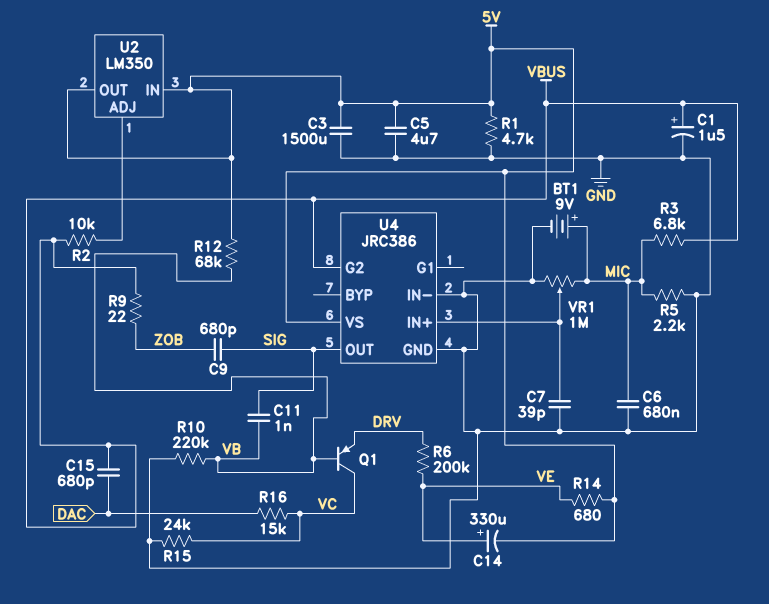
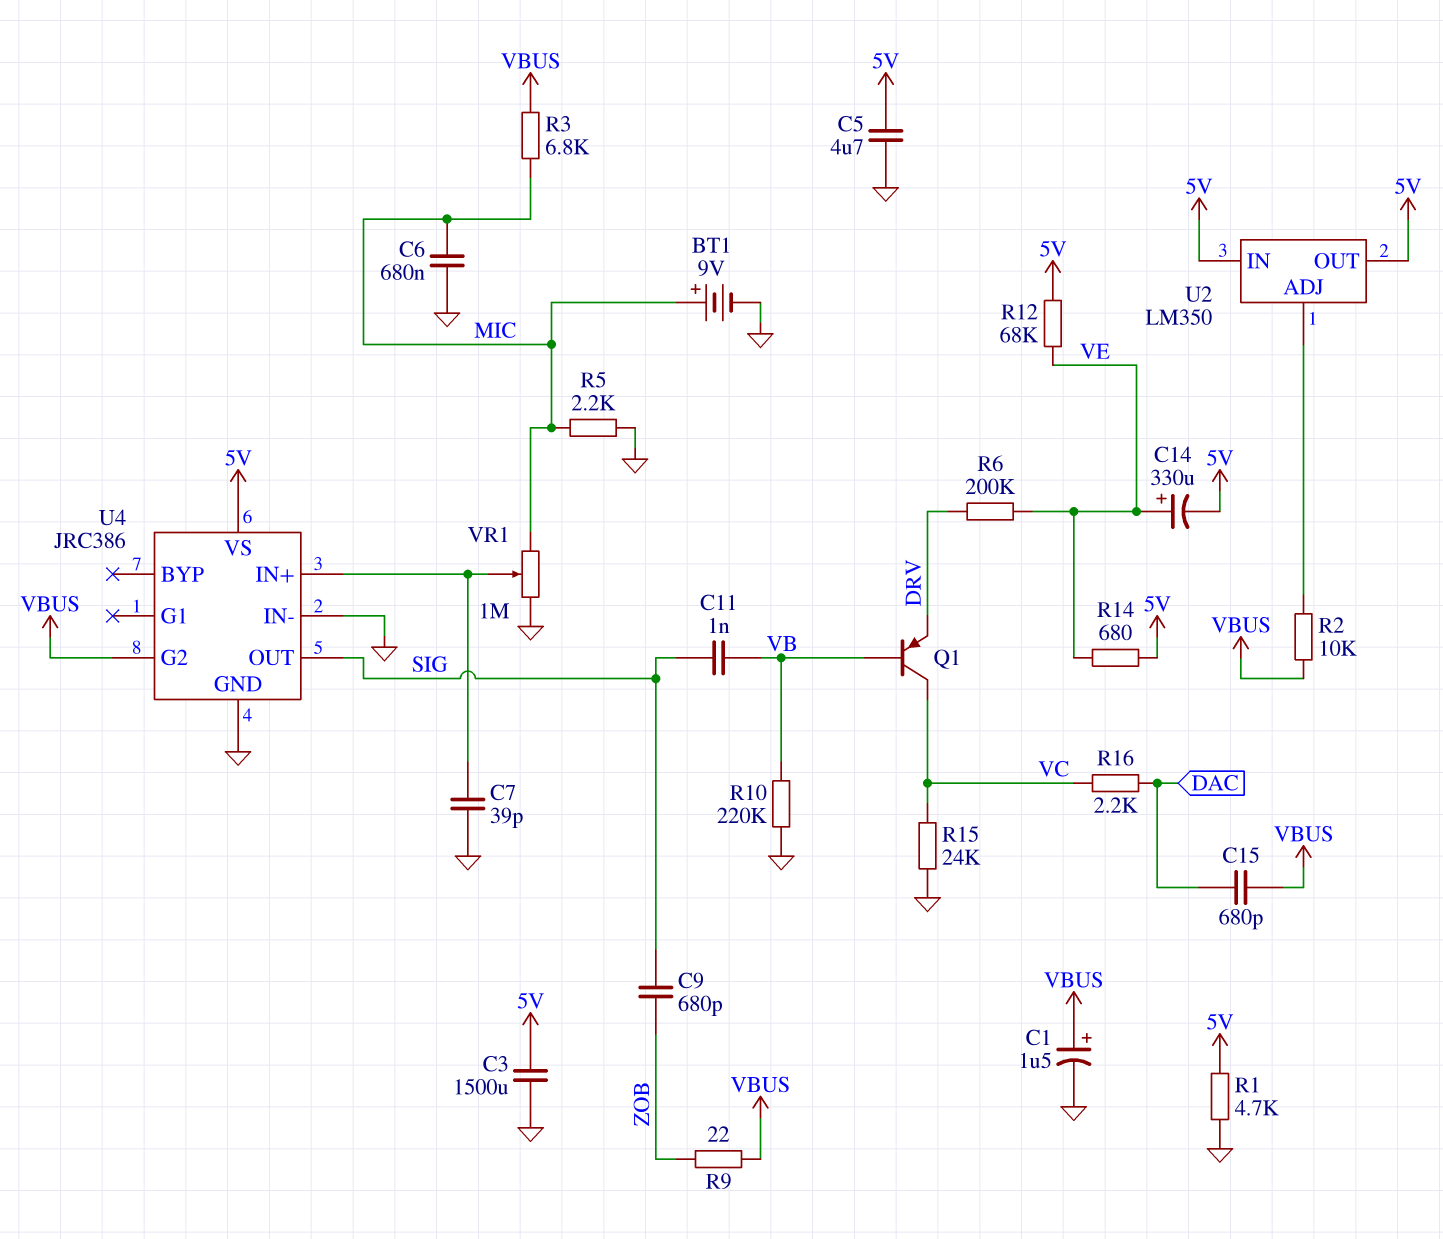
R12: 68k (5V, VB) -> 68k (5V, VE)
R16: 15k (DAC, VC) -> 2.2k (DAC, VC)

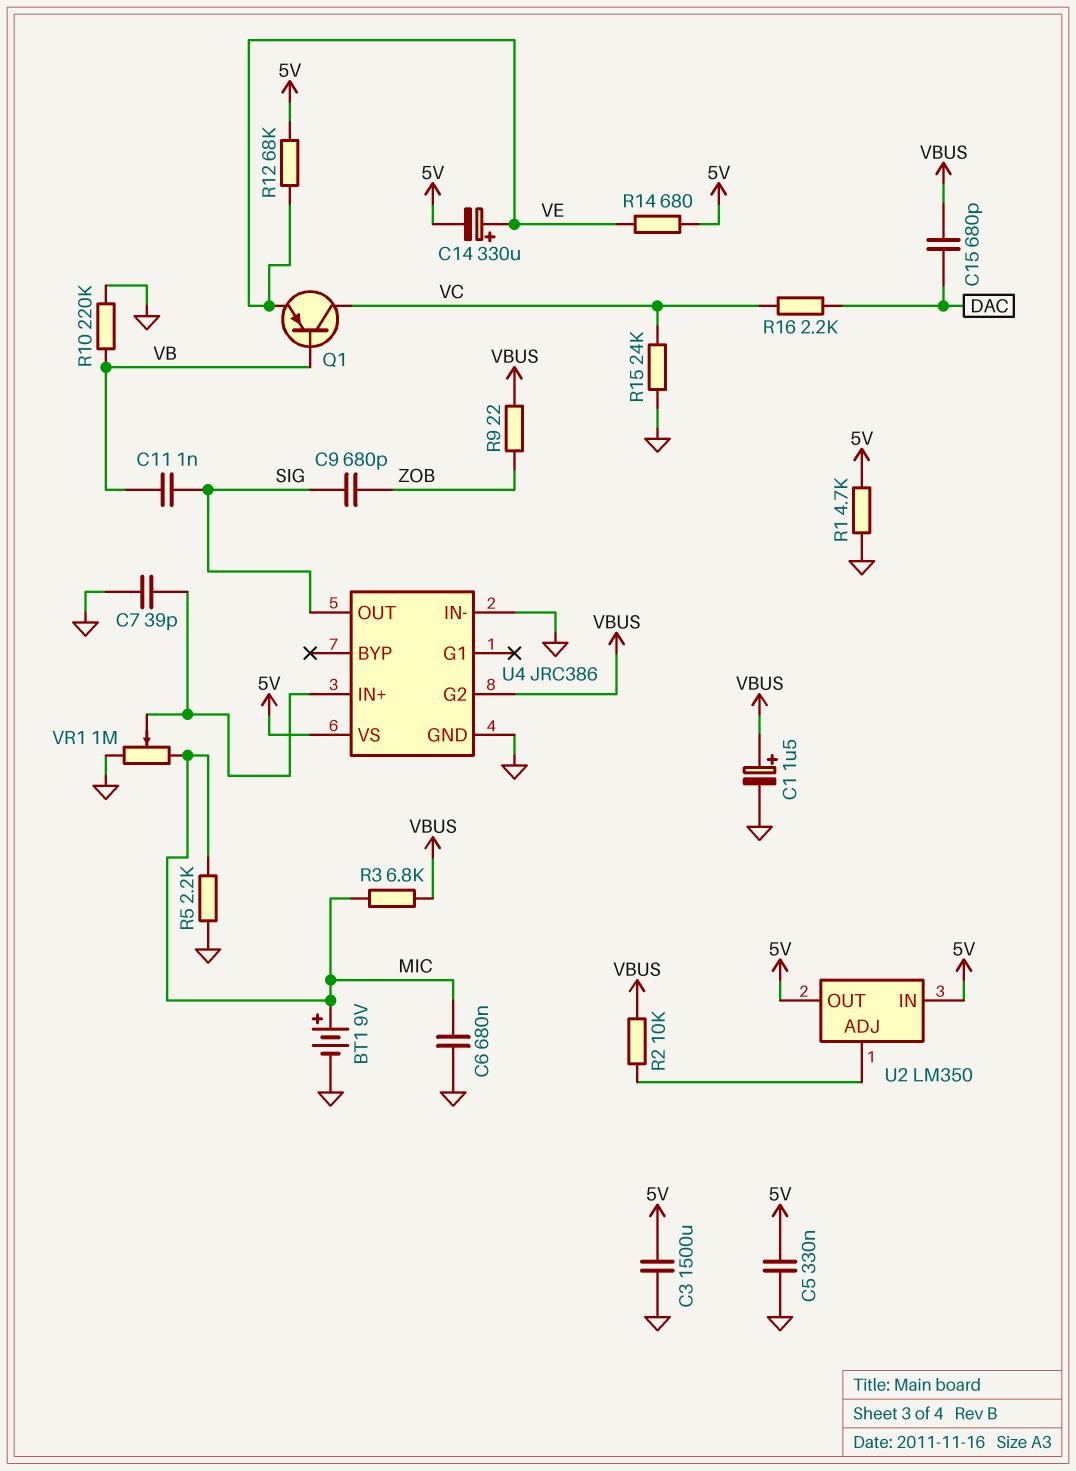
C5: 4.7uF (5V, GND) -> 330nF (5V, GND)
Q1: PNP (B VB, C VC, E DRV) -> PNP (B VB, C VC, E VE)
R6: 200k (DRV, VE) -> none

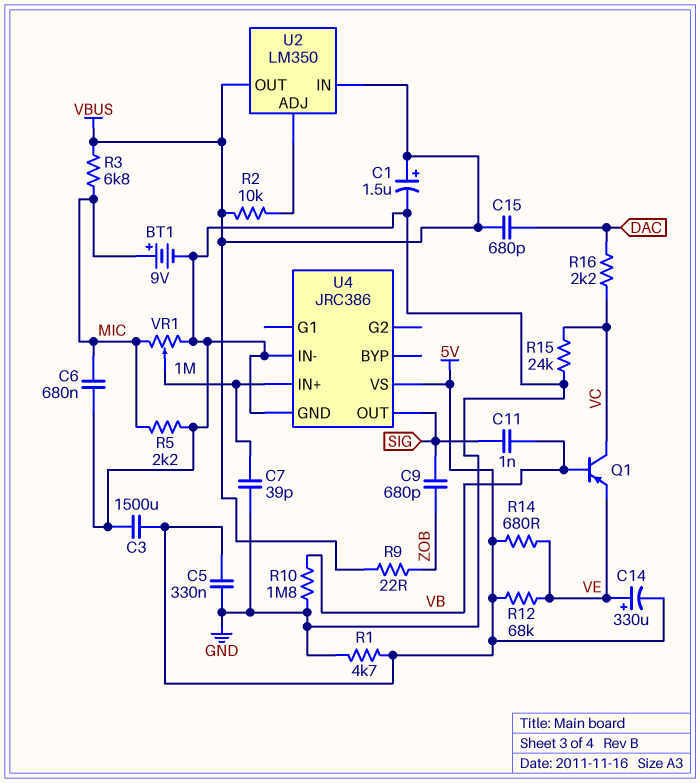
R10: 220k (GND, VB) -> 1.8M (GND, VB)
U2 pin IN: 5V -> VBUS
U2 pin OUT: 5V -> VBUS
U4 pin G2: VBUS -> none

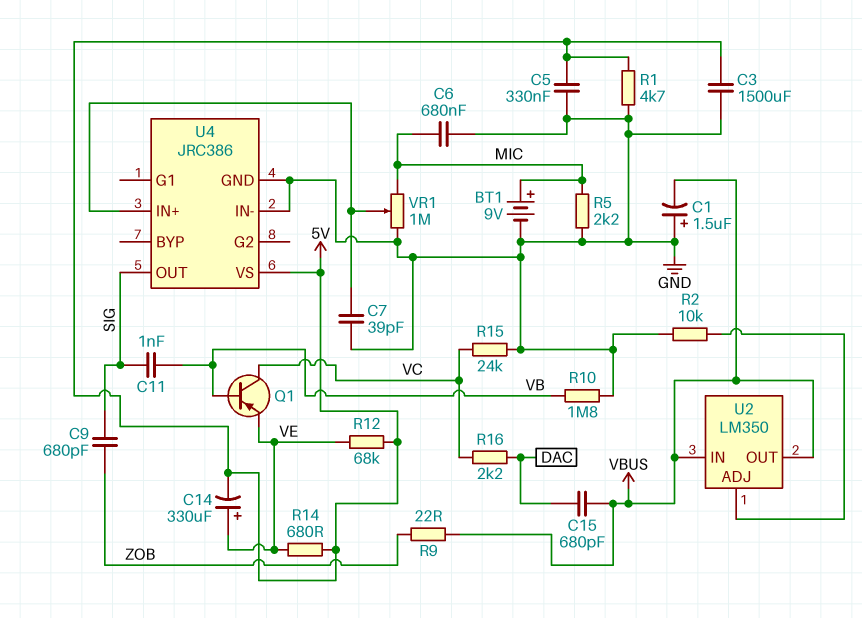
C1: 1.5uF (plus VBUS, minus GND) -> 1.5uF (plus GND, minus VBUS)
R2: 10k (U2/ADJ, VBUS) -> 10k (GND, U2/ADJ)
R3: 6.8k (MIC, VBUS) -> none

